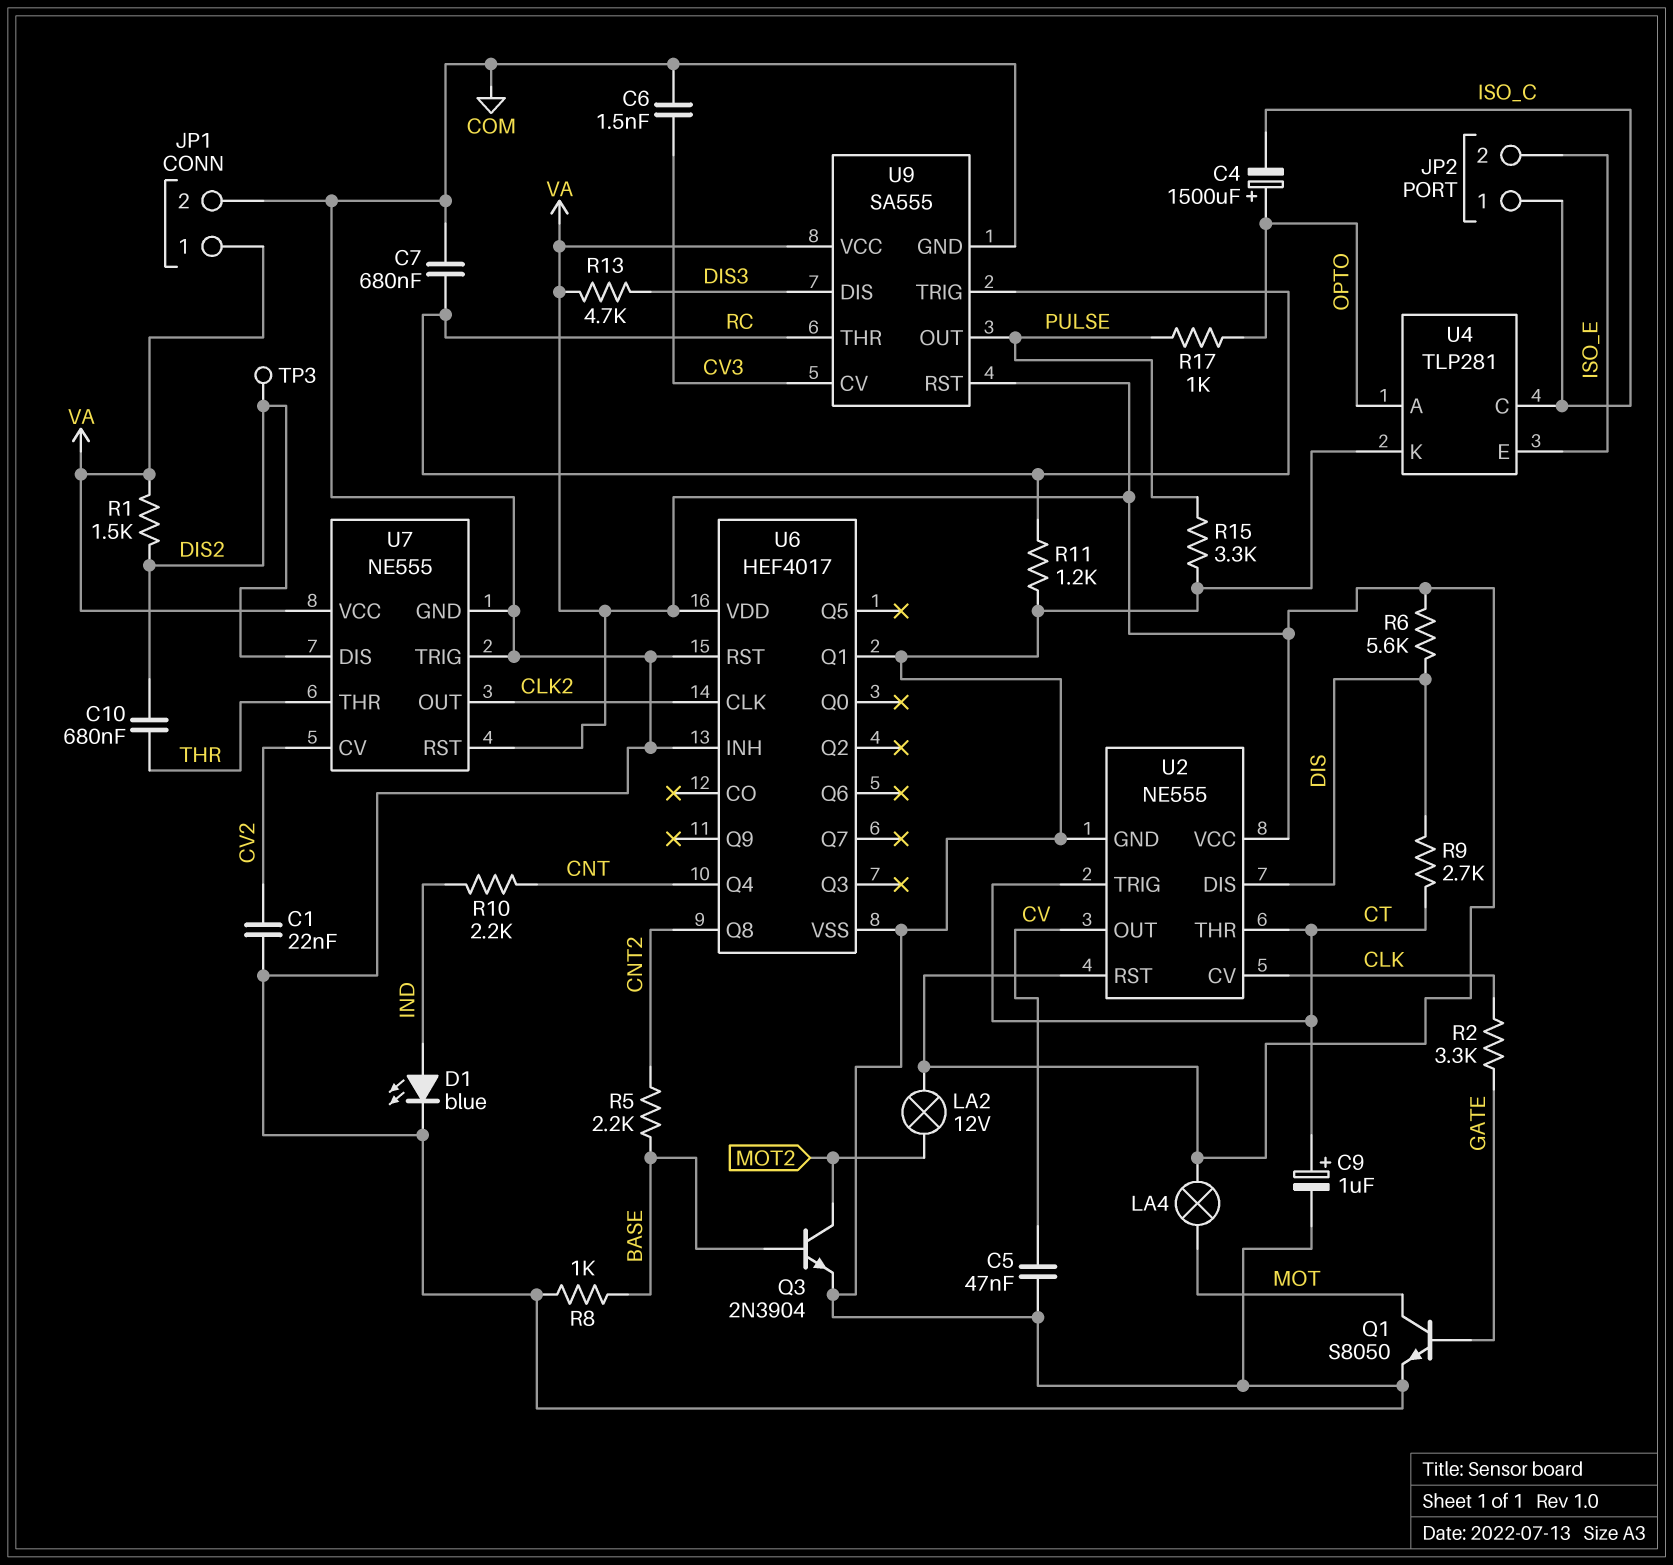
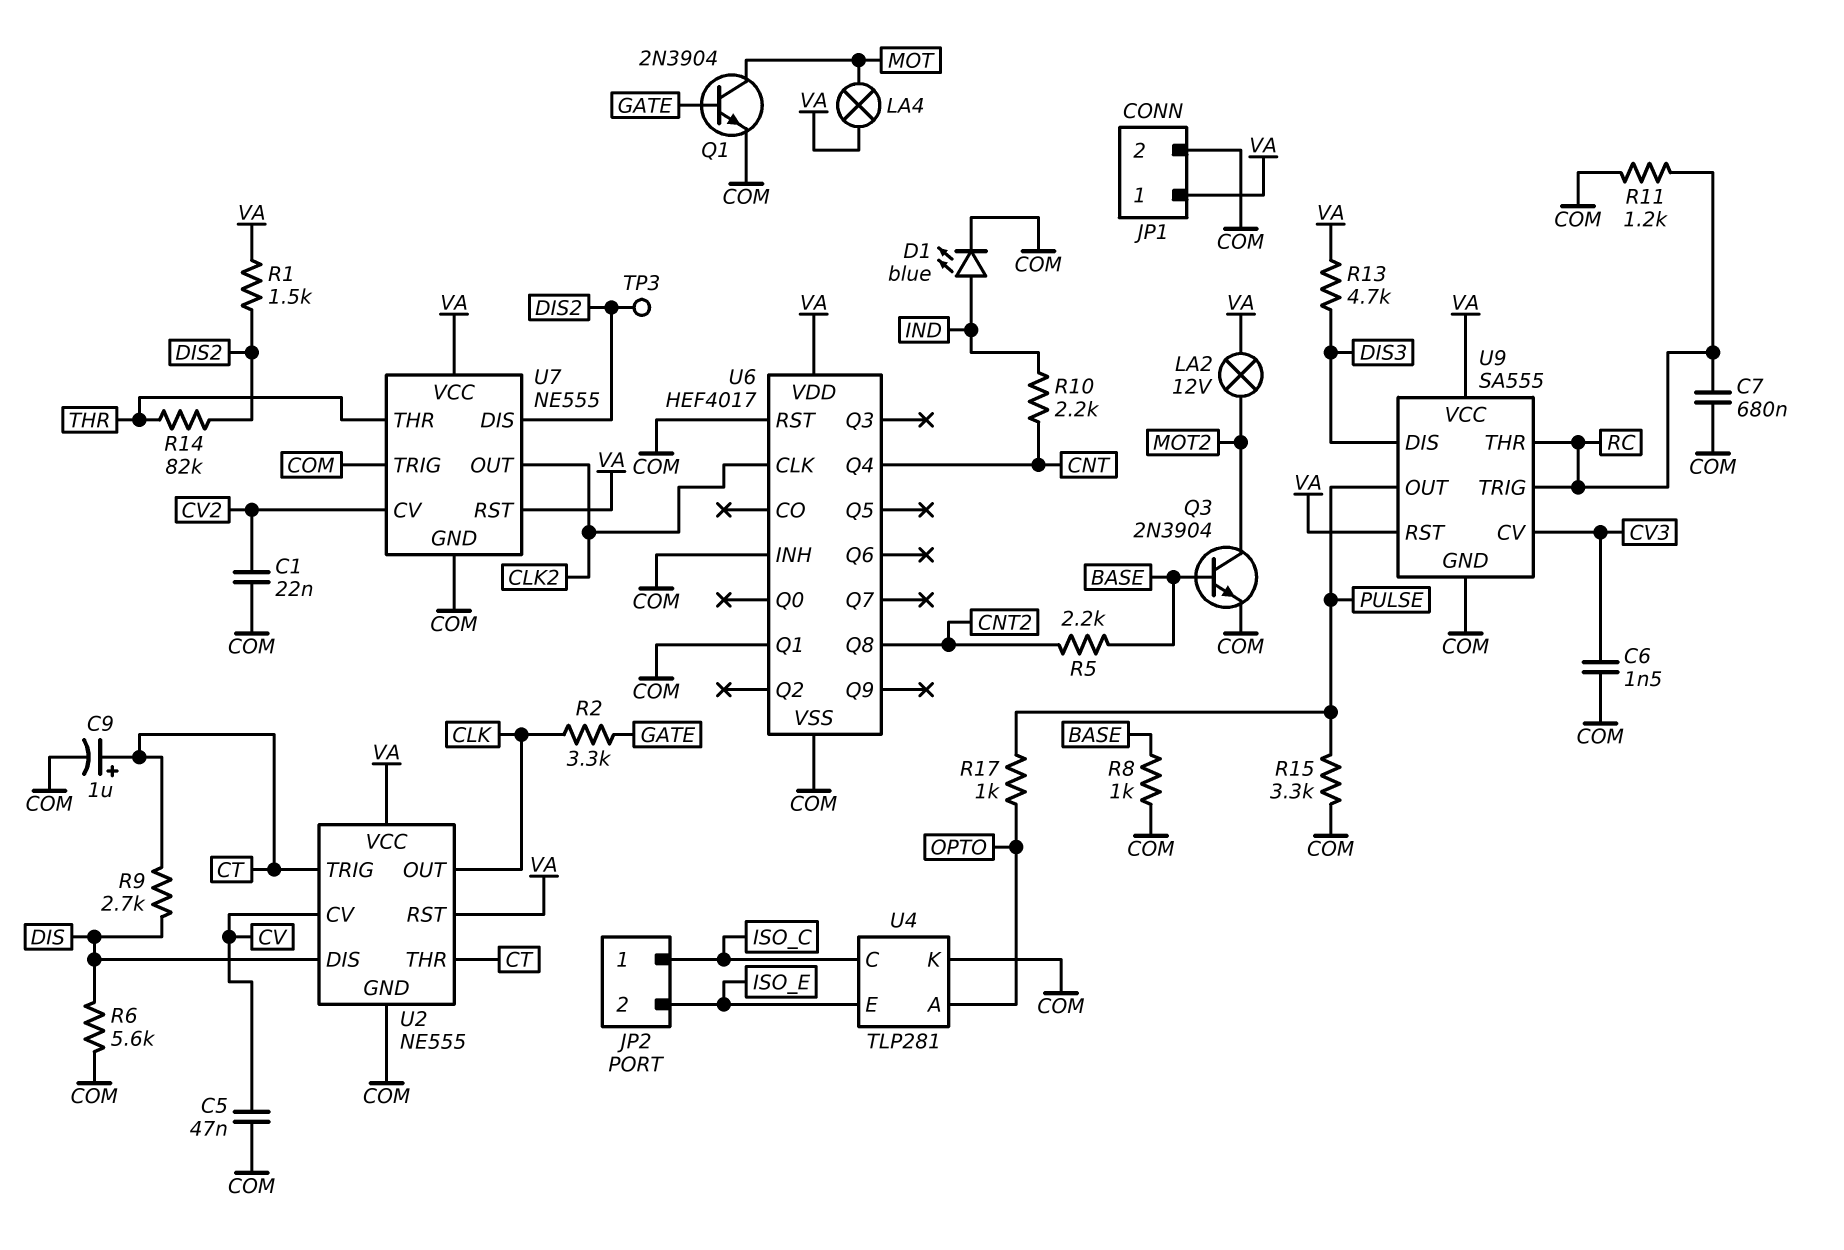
C4: 1500uF (plus OPTO, minus ISO_C) -> none
C10: 680nF (DIS2, THR) -> none
Q1: NPN S8050 (B GATE, C MOT, E COM) -> NPN 2N3904 (B GATE, C MOT, E COM)
R6: 5.6k (DIS, VA) -> 5.6k (COM, DIS)
R14: none -> 82k (DIS2, THR)
U2 pin CV: CLK -> CV
U2 pin OUT: CV -> CLK

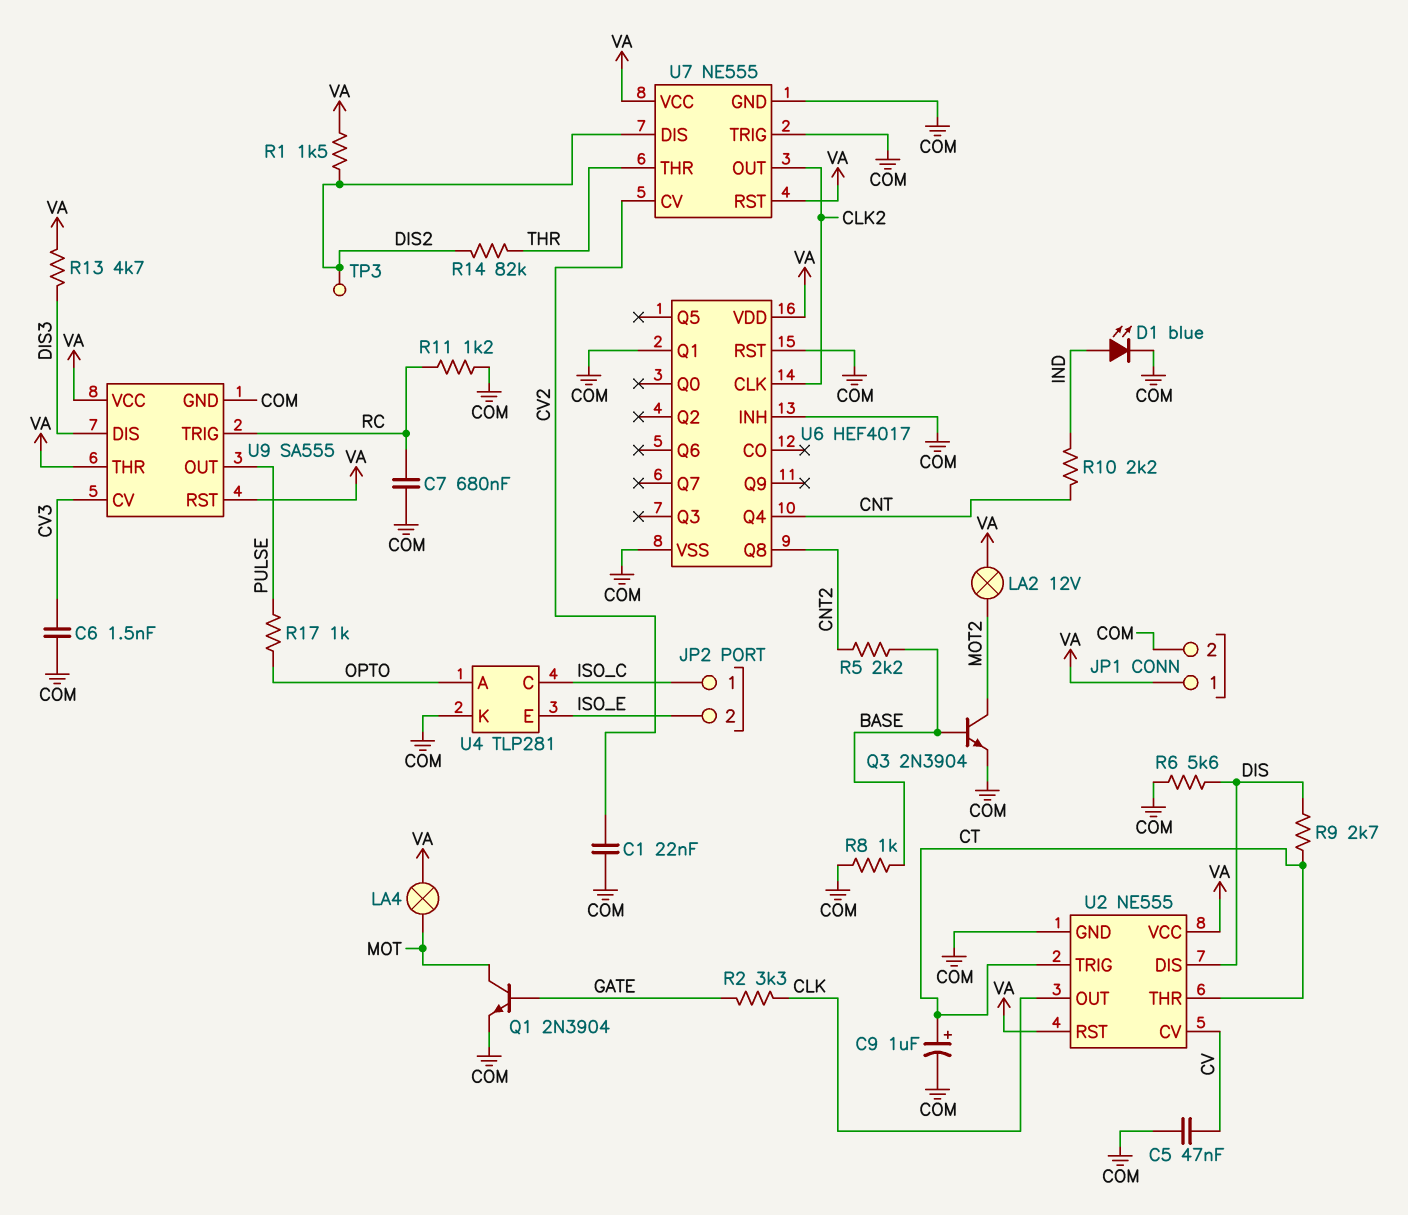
R15: 3.3k (COM, PULSE) -> none
U9 pin THR: RC -> VA

